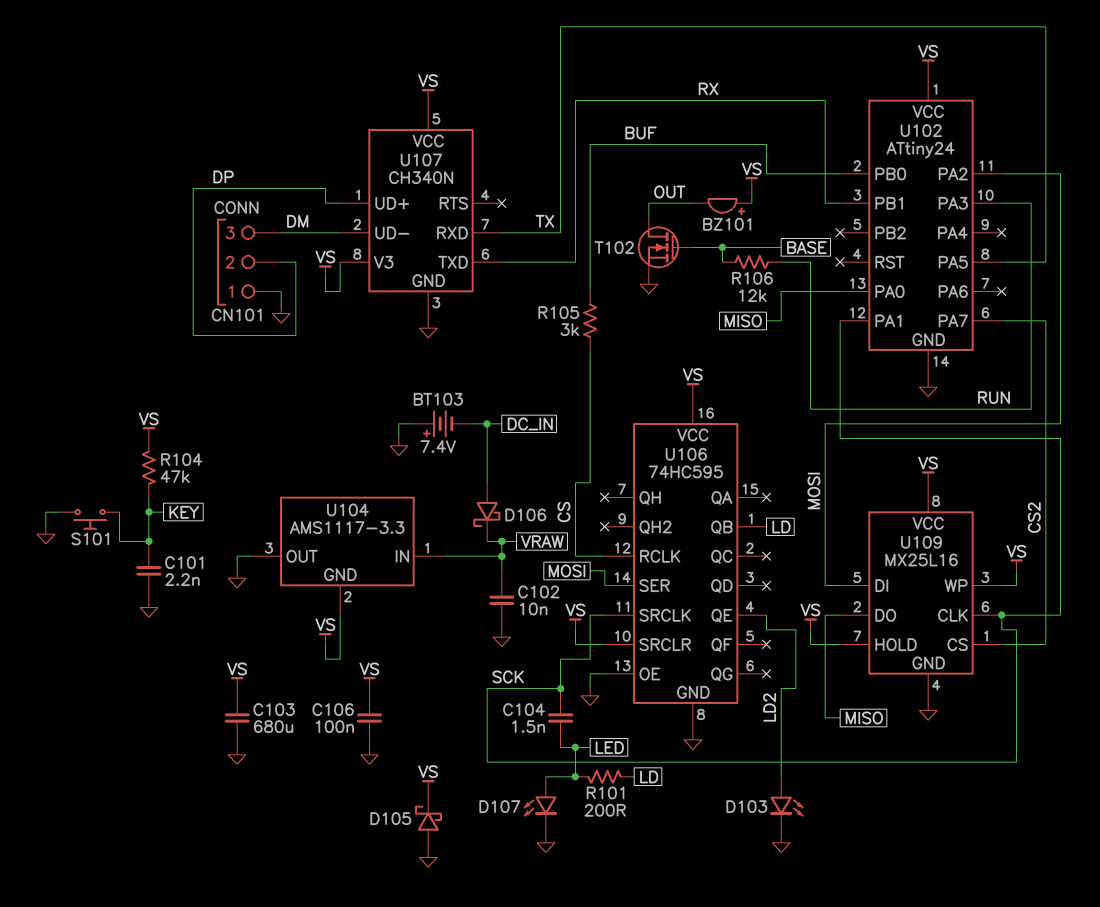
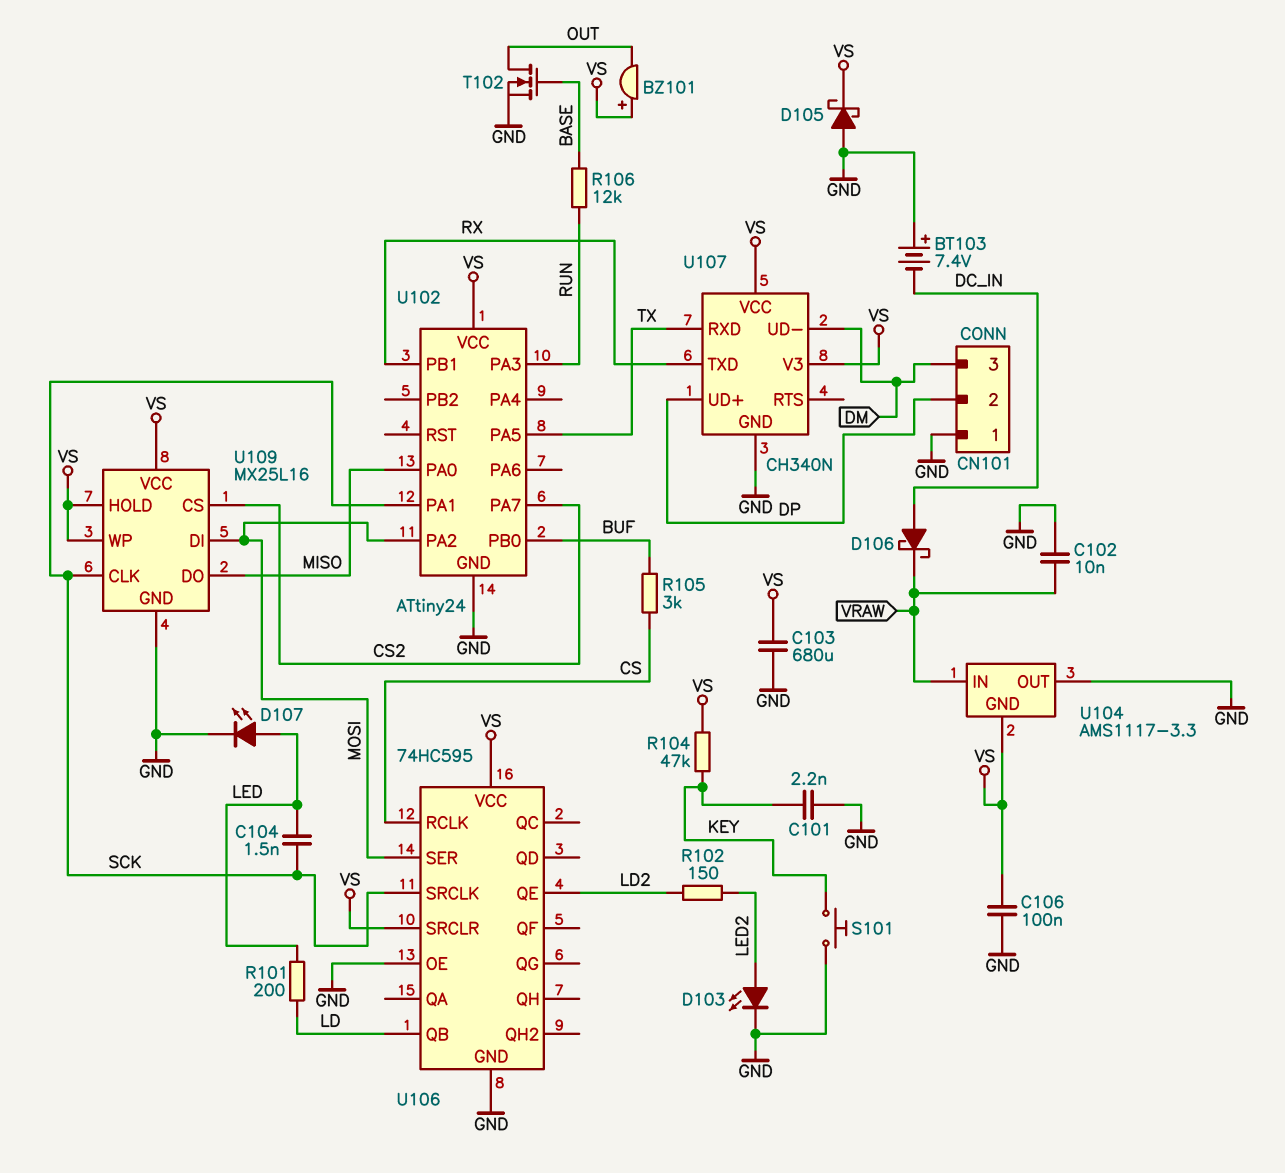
D103: LED (A LD2, K GND) -> LED (A LED2, K GND)
R102: none -> 150 (LD2, LED2)

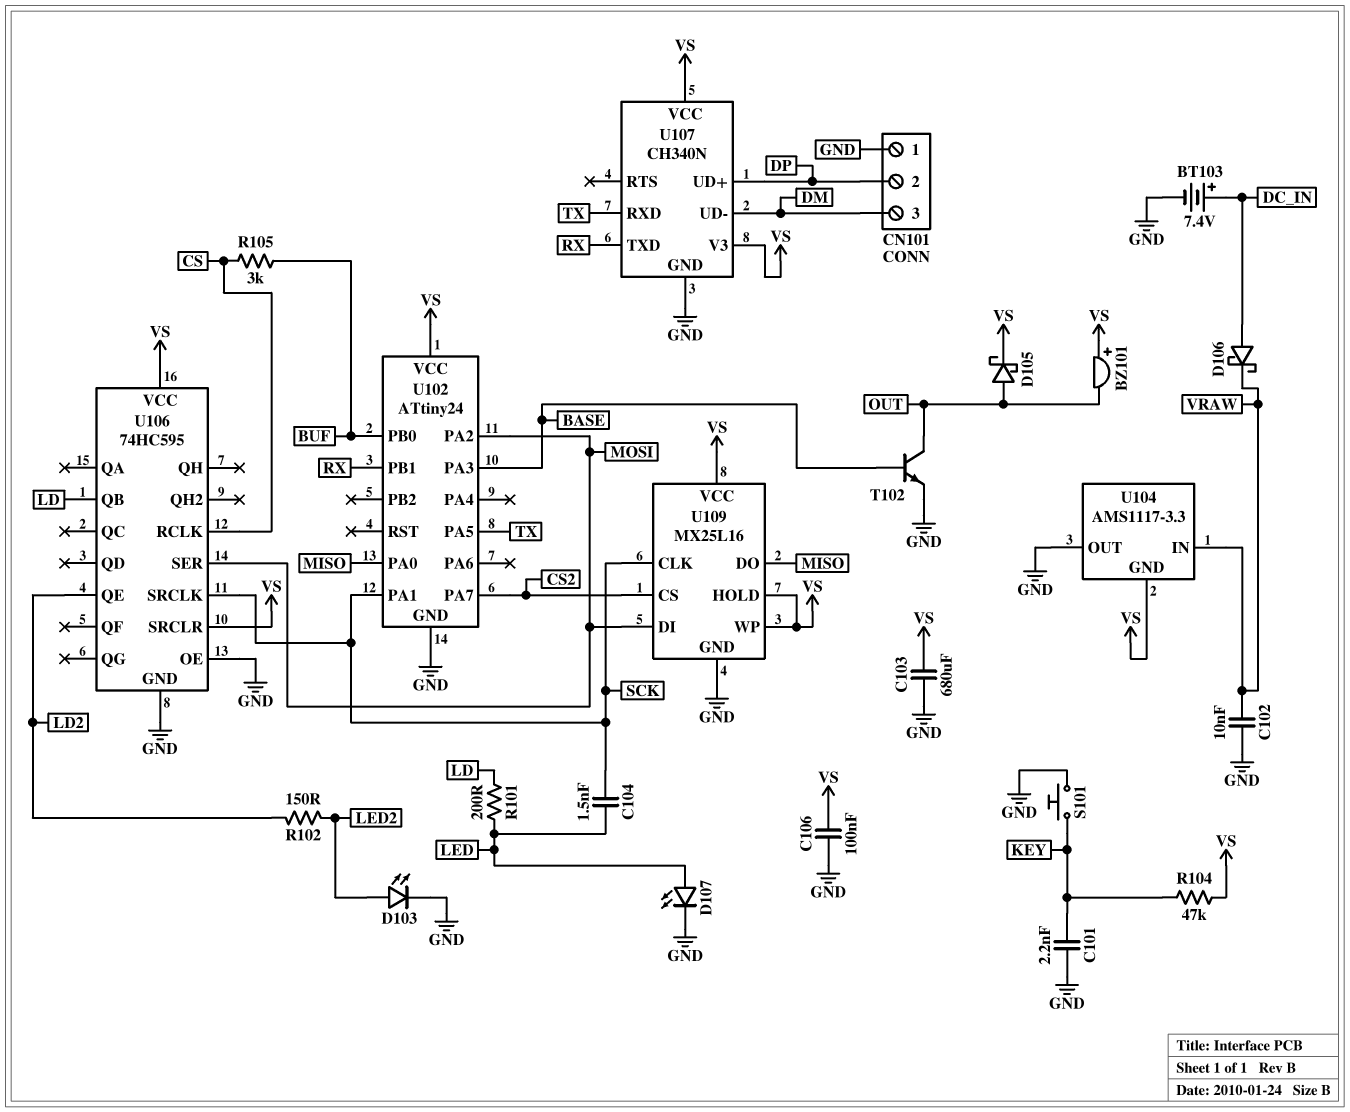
BT103: 7.4V (plus GND, minus DC_IN) -> 7.4V (plus DC_IN, minus GND)
D105: schottky (A GND, K VS) -> schottky (A OUT, K VS)
R106: 12k (BASE, RUN) -> none
T102: NMOS (G BASE, D OUT, S GND) -> NPN (B BASE, C OUT, E GND)
U102 pin PA3: RUN -> BASE

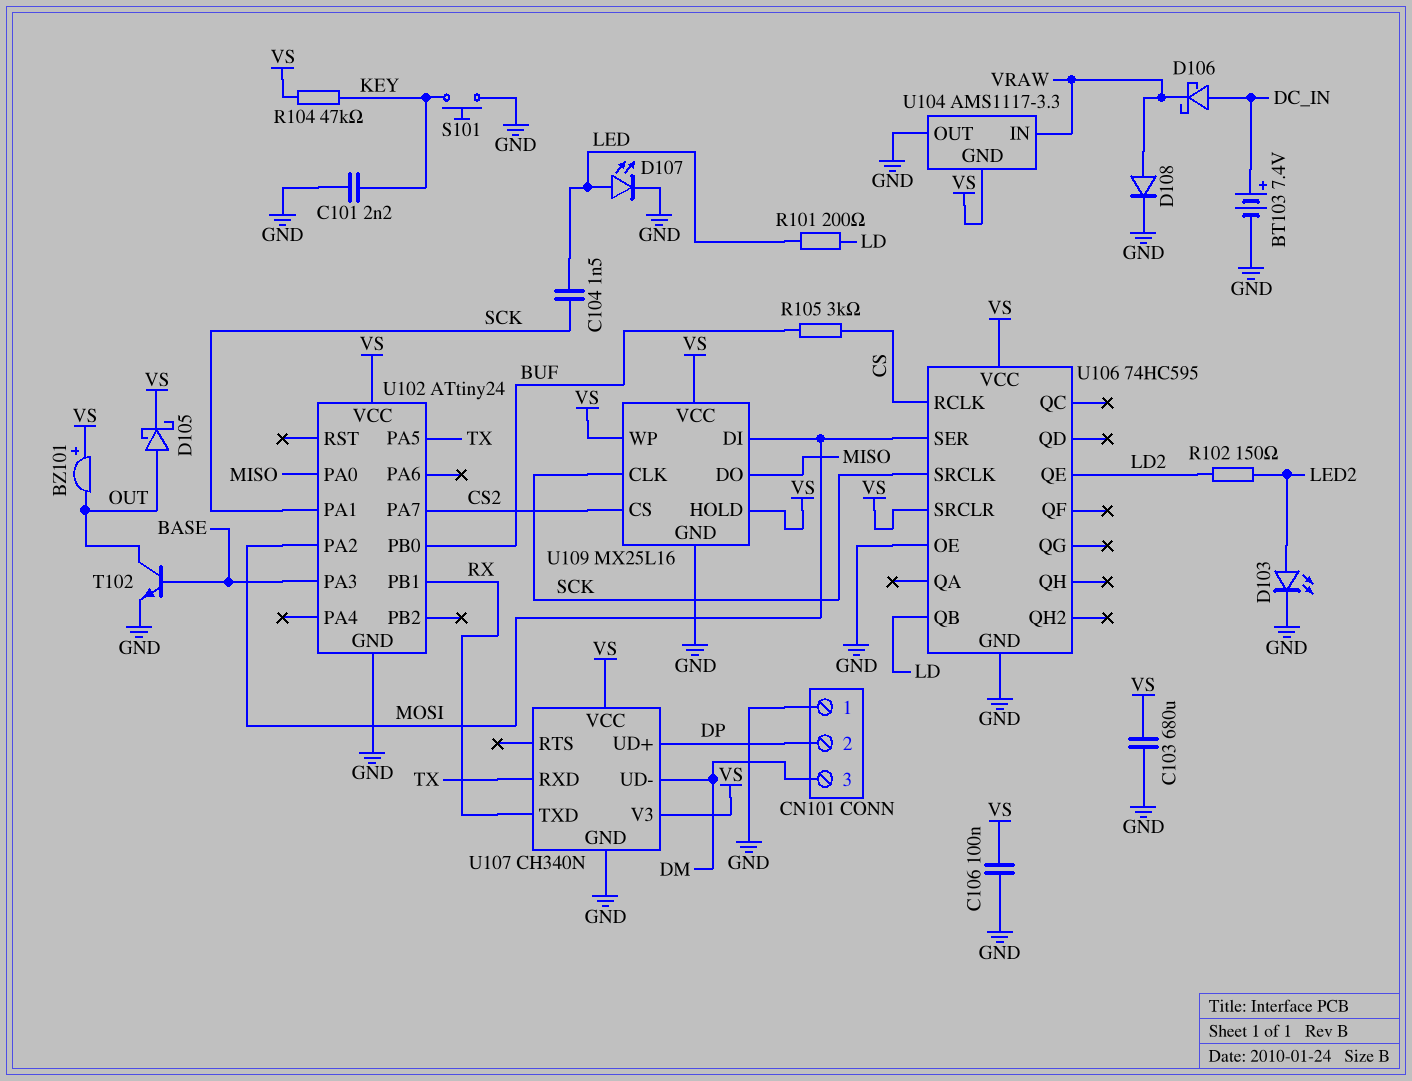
C102: 10nF (GND, VRAW) -> none
D108: none -> diode (A VRAW, K GND)

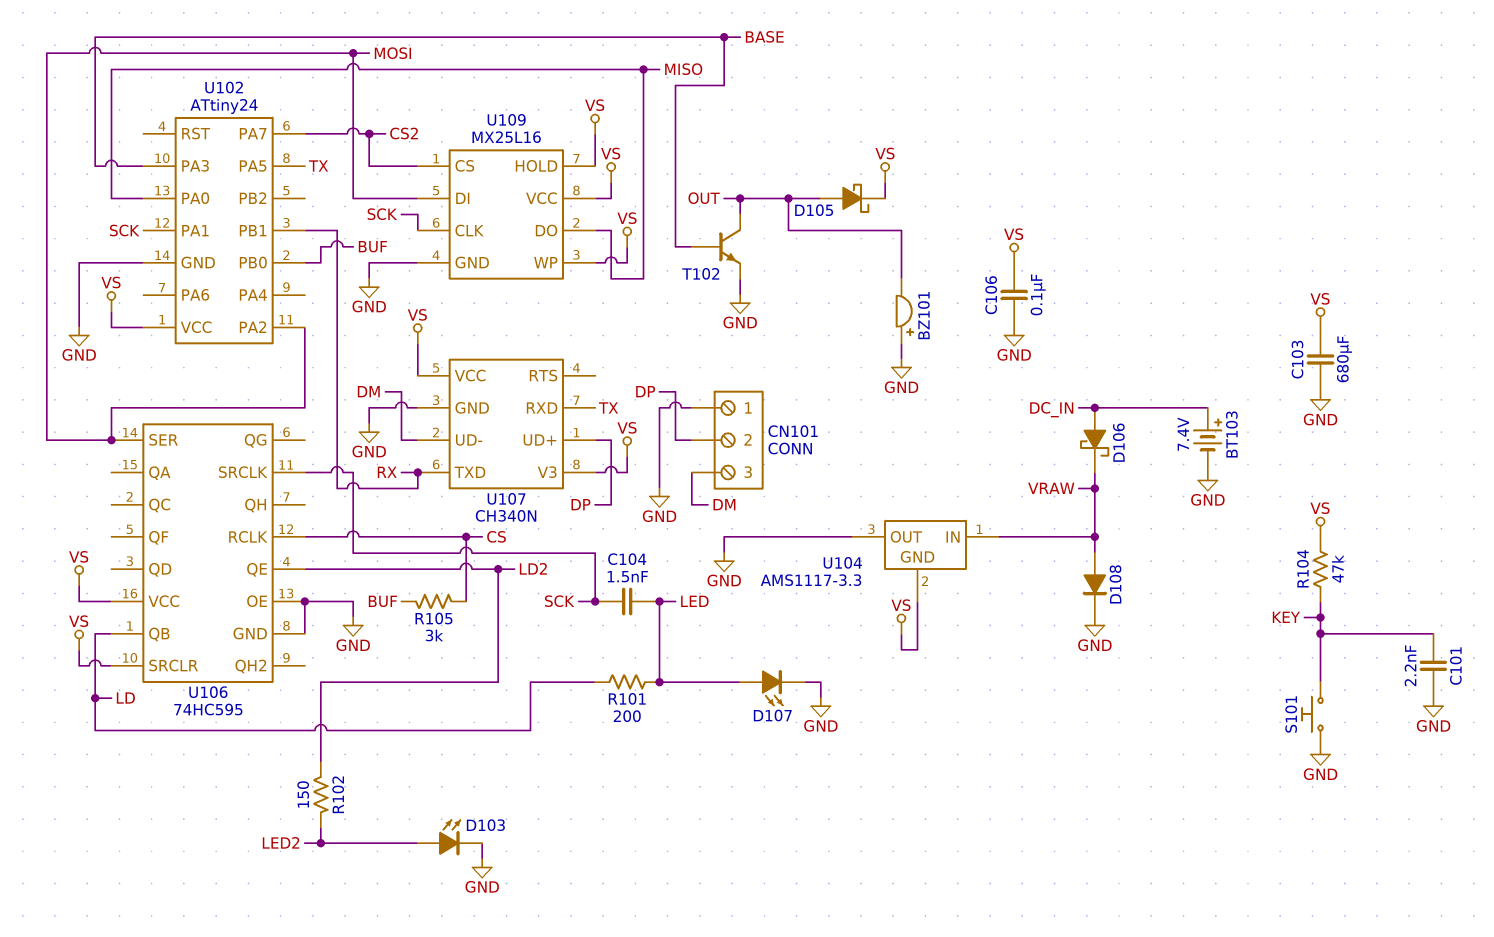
BZ101: buzzer (plus VS, minus OUT) -> buzzer (plus GND, minus OUT)

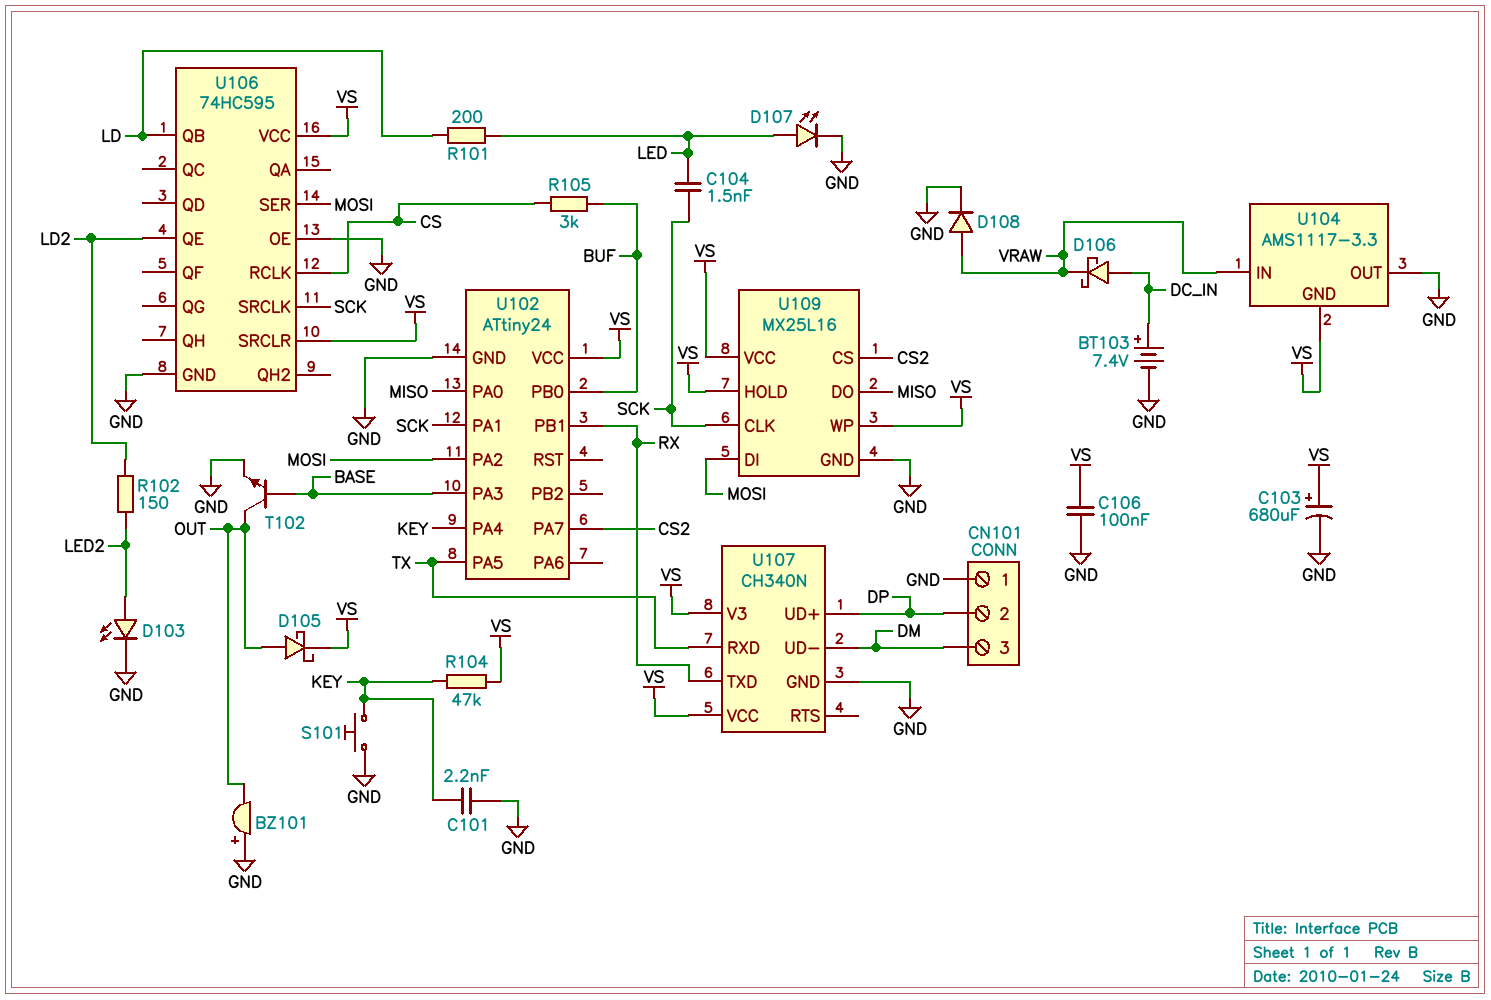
C103: 680uF (GND, VS) -> 680uF (plus VS, minus GND)
U102 pin PA4: none -> KEY

